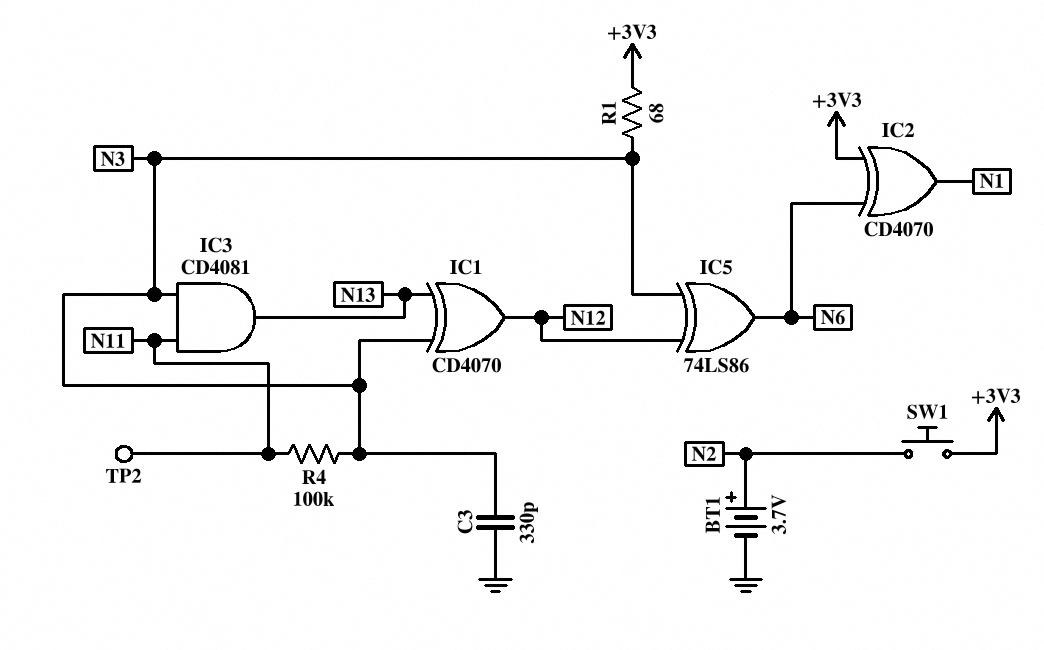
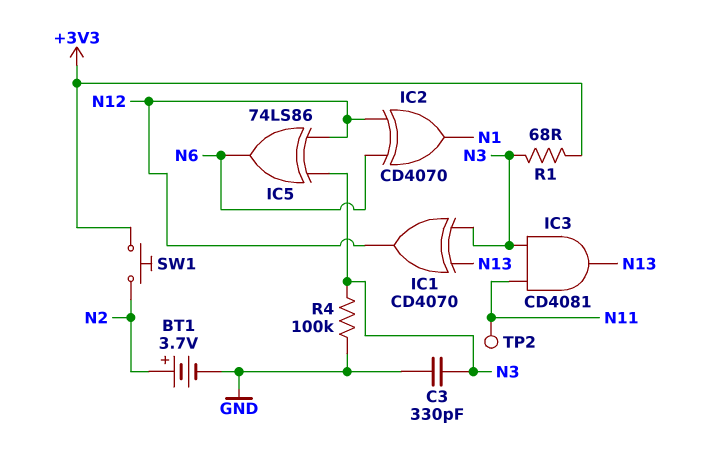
IC2: XOR CD4070 (in +3V3, in N6, out N1) -> XOR CD4070 (in N6, in N12, out N1)
R4: 100k (N3, N11) -> 100k (GND, N3)

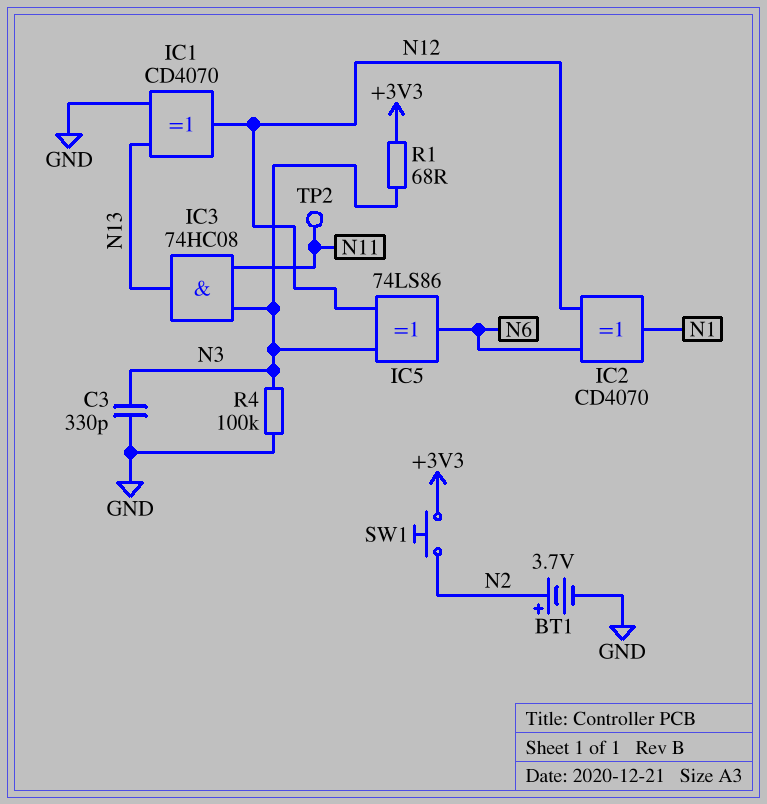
IC1: XOR CD4070 (in N3, in N13, out N12) -> XOR CD4070 (in GND, in N13, out N12)
IC3: AND CD4081 (in N3, in N11, out N13) -> AND 74HC08 (in N3, in N11, out N13)

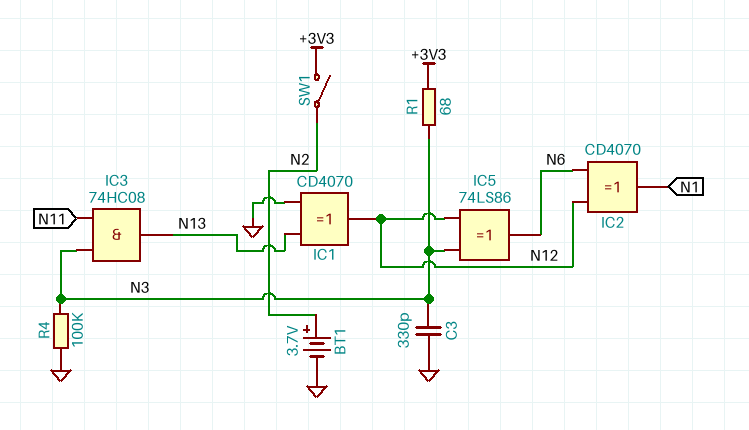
SW1: button (+3V3, N2) -> switch (+3V3, N2)
TP2: test point (N11) -> none

